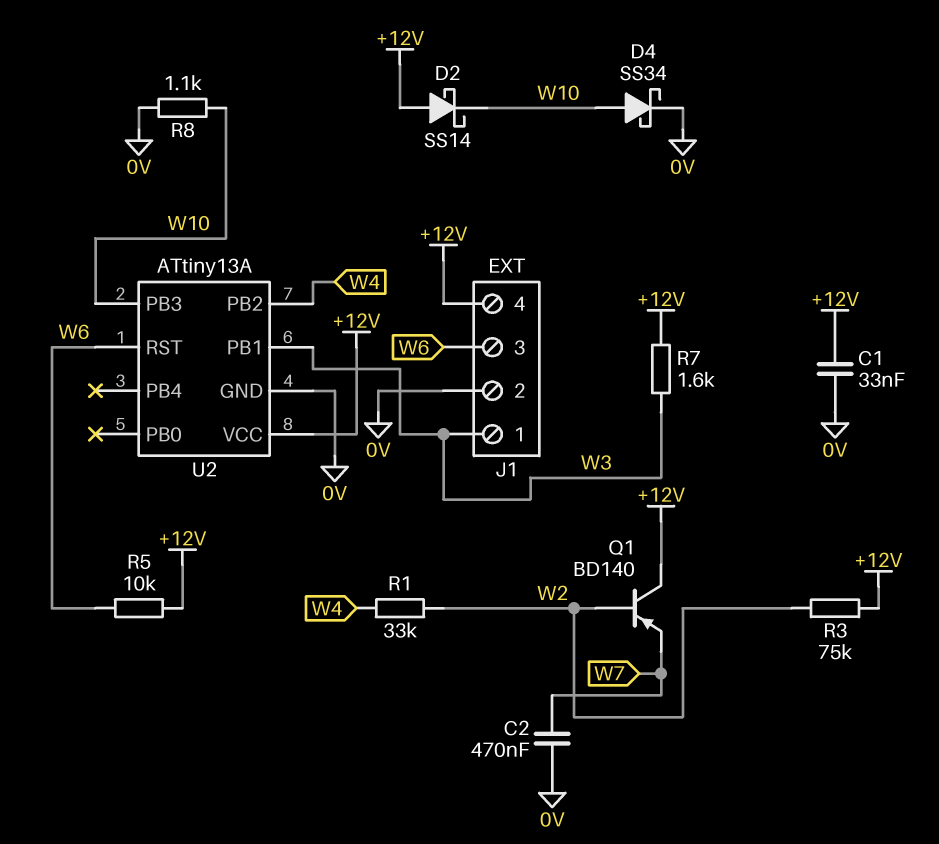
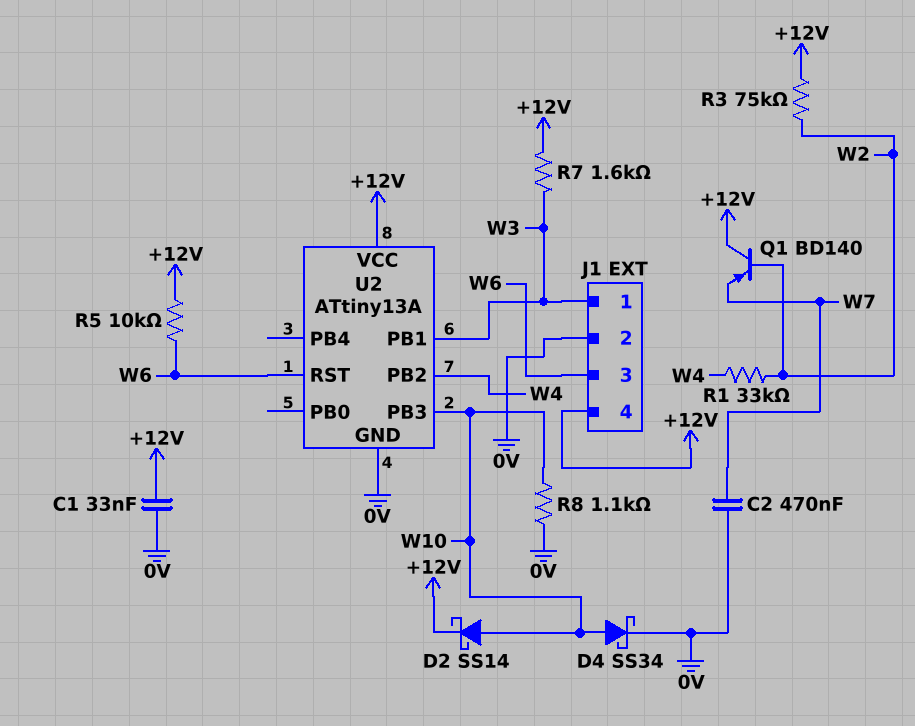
D2: schottky SS14 (A +12V, K W10) -> schottky SS14 (A W10, K +12V)

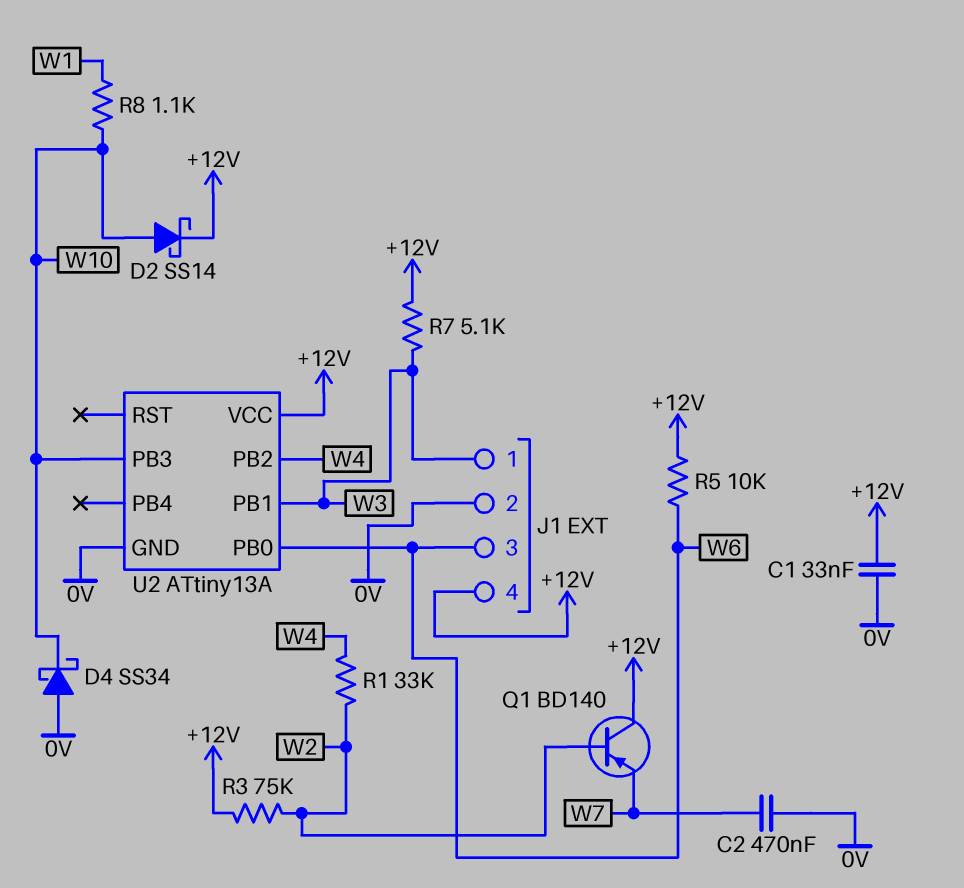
D4: schottky SS34 (A W10, K 0V) -> schottky SS34 (A 0V, K W10)
R7: 1.6k (+12V, W3) -> 5.1k (+12V, W3)
R8: 1.1k (0V, W10) -> 1.1k (W1, W10)
U2 pin PB0: none -> W6
U2 pin RST: W6 -> none

